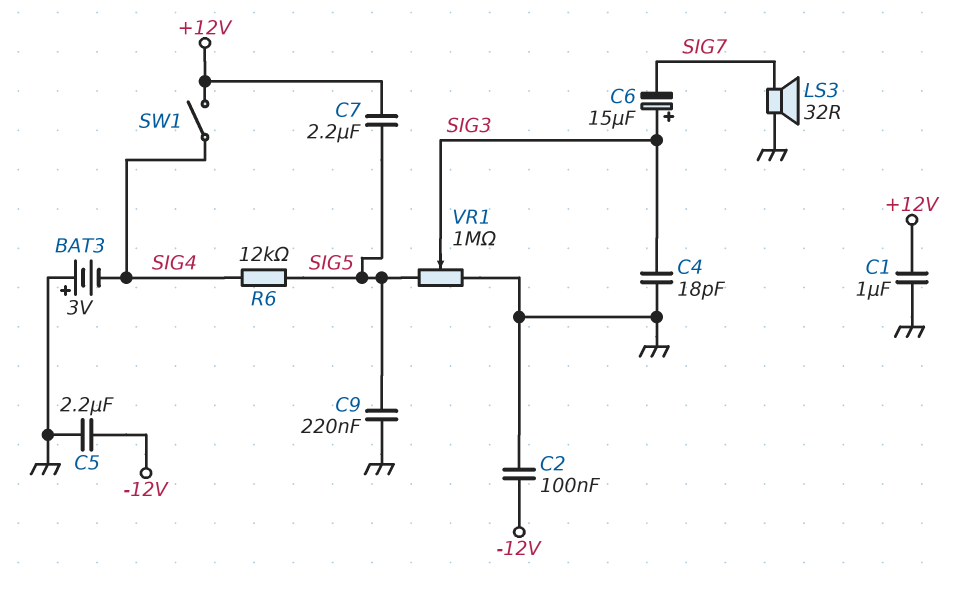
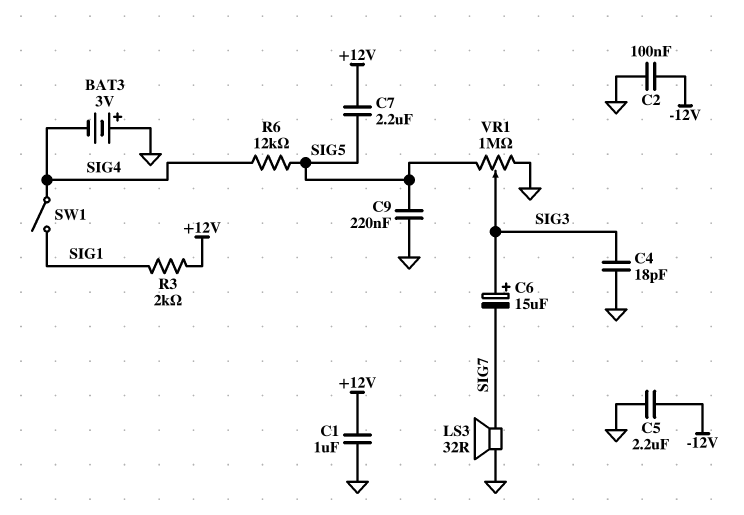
R3: none -> 2k (+12V, SIG1)
SW1: switch (+12V, SIG4) -> switch (SIG1, SIG4)

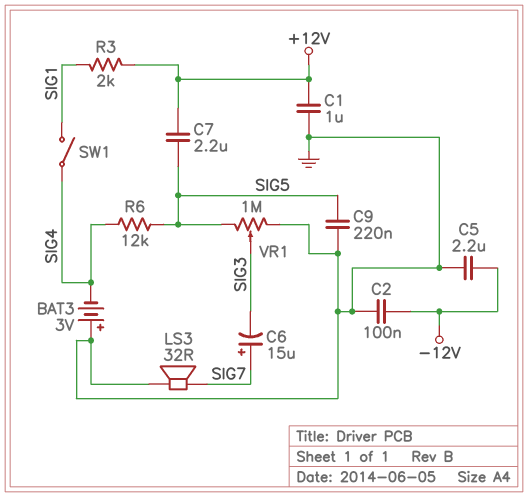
C4: 18pF (GND, SIG3) -> none
C6: 15uF (plus SIG3, minus SIG7) -> 15uF (plus SIG7, minus SIG3)

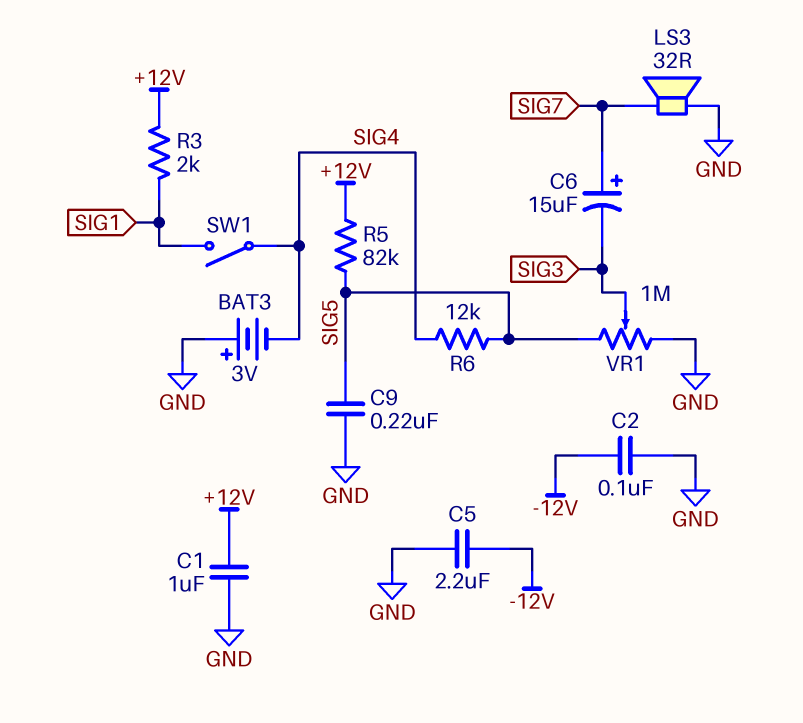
C7: 2.2uF (+12V, SIG5) -> none
R5: none -> 82k (+12V, SIG5)

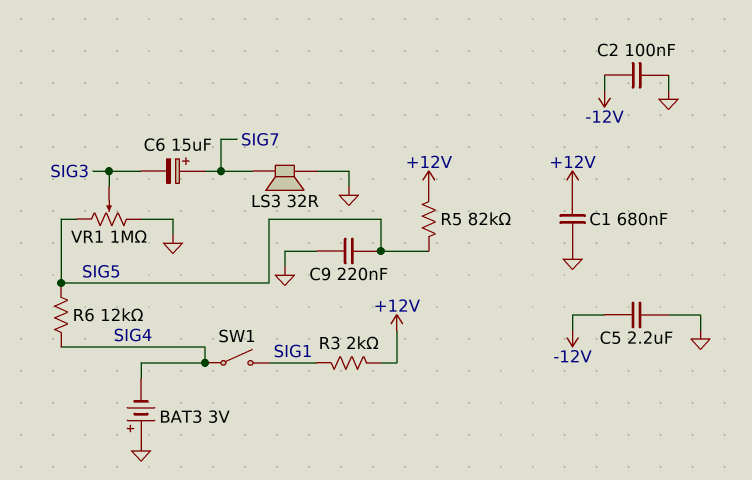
C1: 1uF (+12V, GND) -> 680nF (+12V, GND)

